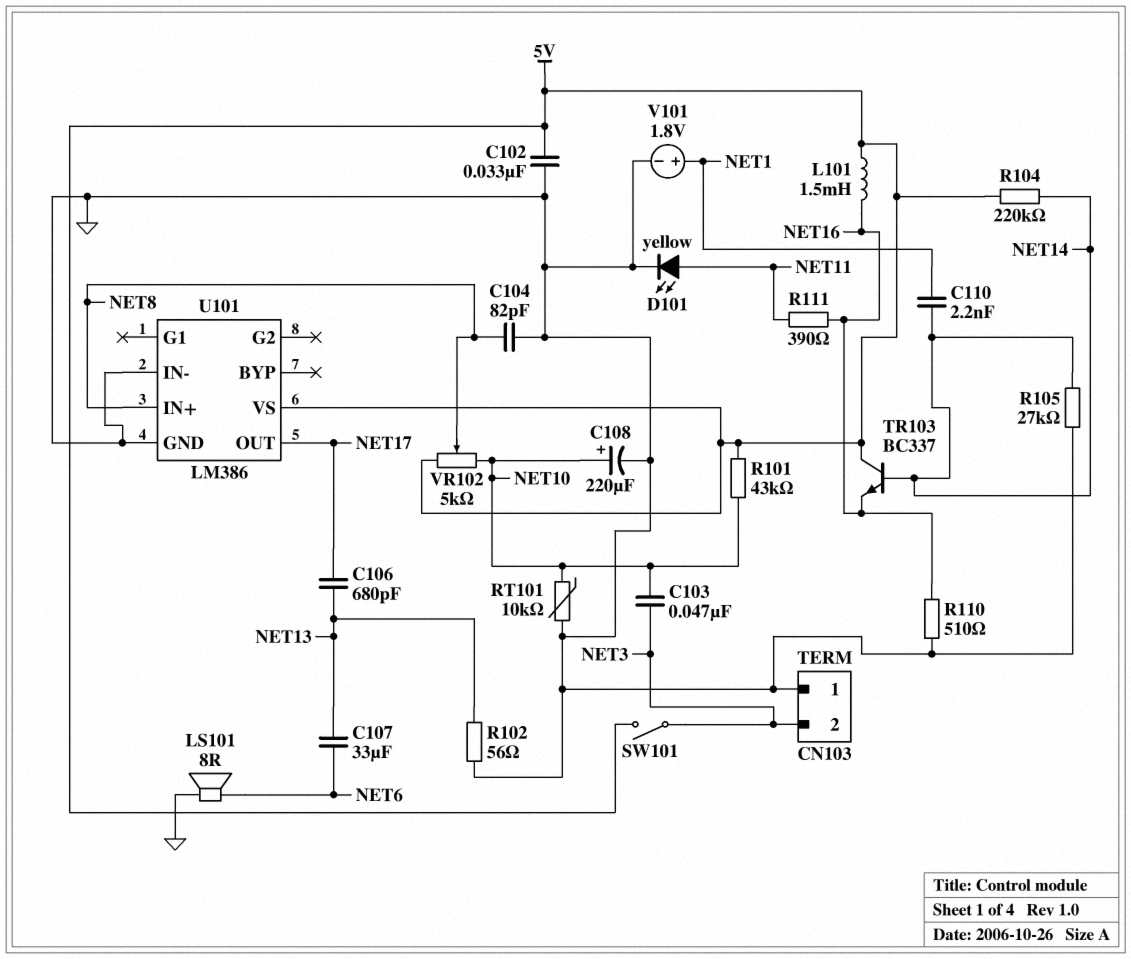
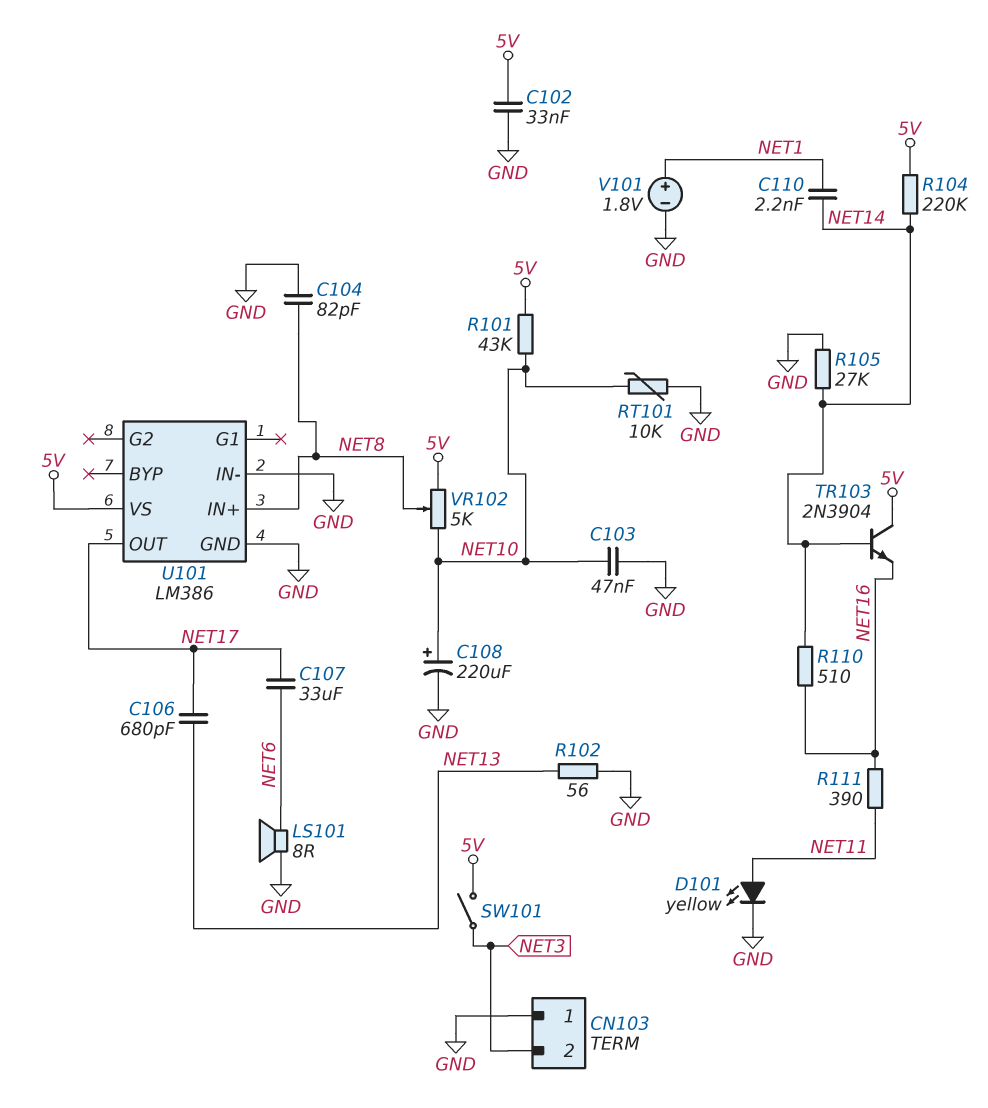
C103: 47nF (NET3, NET10) -> 47nF (GND, NET10)
C107: 33uF (NET6, NET13) -> 33uF (NET6, NET17)
L101: 1.5mH (5V, NET16) -> none
R110: 510 (GND, NET16) -> 510 (NET14, NET16)
TR103: NPN BC337 (B NET14, C 5V, E NET16) -> NPN 2N3904 (B NET14, C 5V, E NET16)

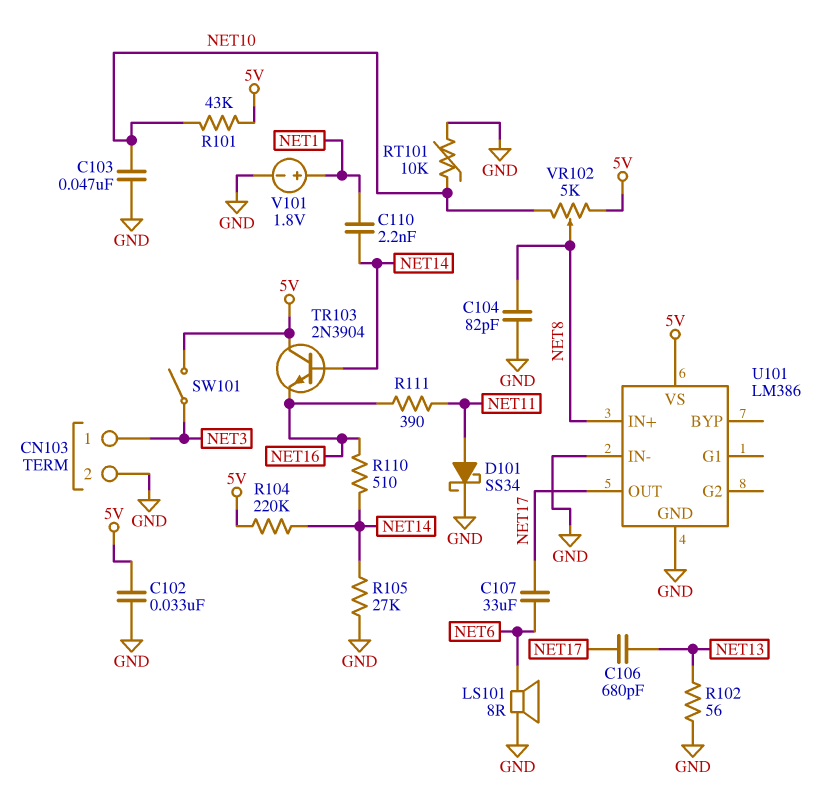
C108: 220uF (plus NET10, minus GND) -> none
CN103 pin 1: GND -> NET3
CN103 pin 2: NET3 -> GND
D101: LED yellow (A NET11, K GND) -> schottky SS34 (A NET11, K GND)

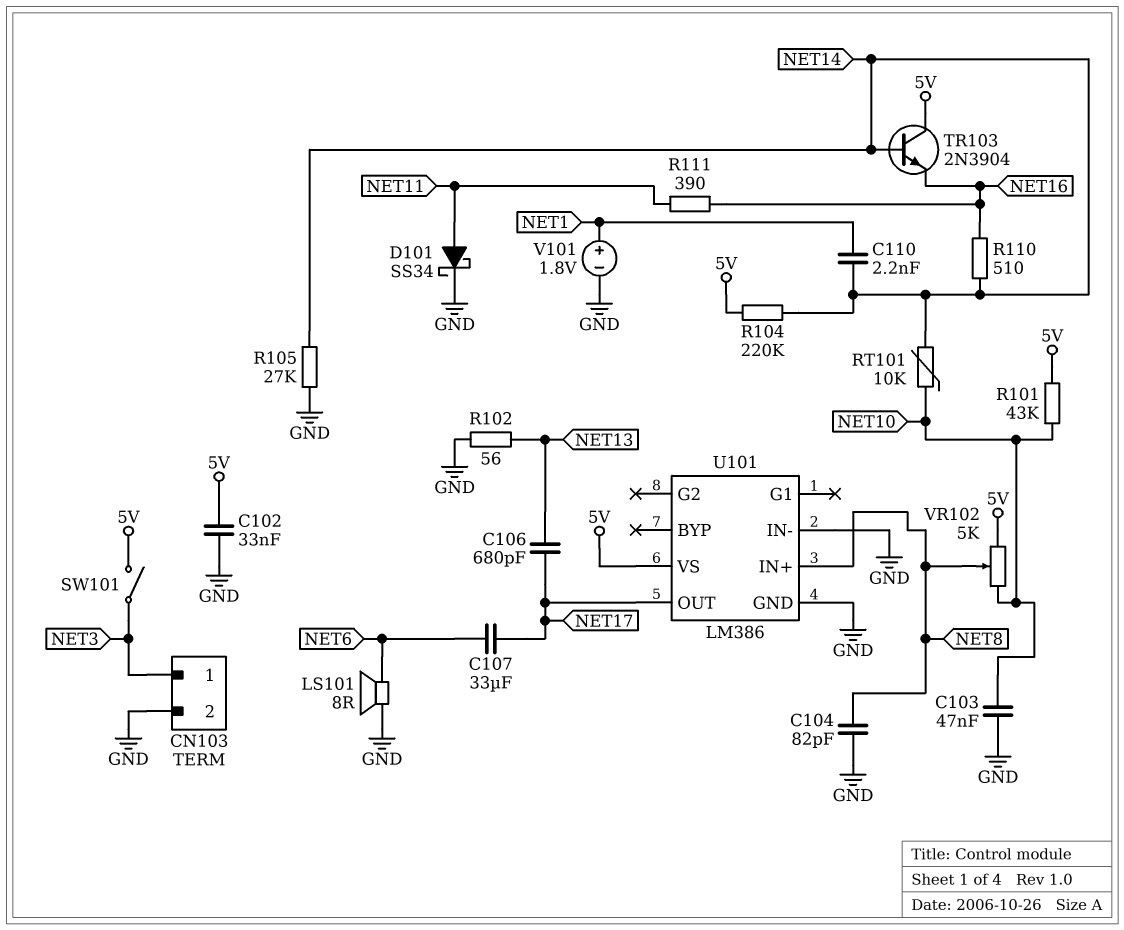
RT101: 10k (GND, NET10) -> 10k (NET10, NET14)

